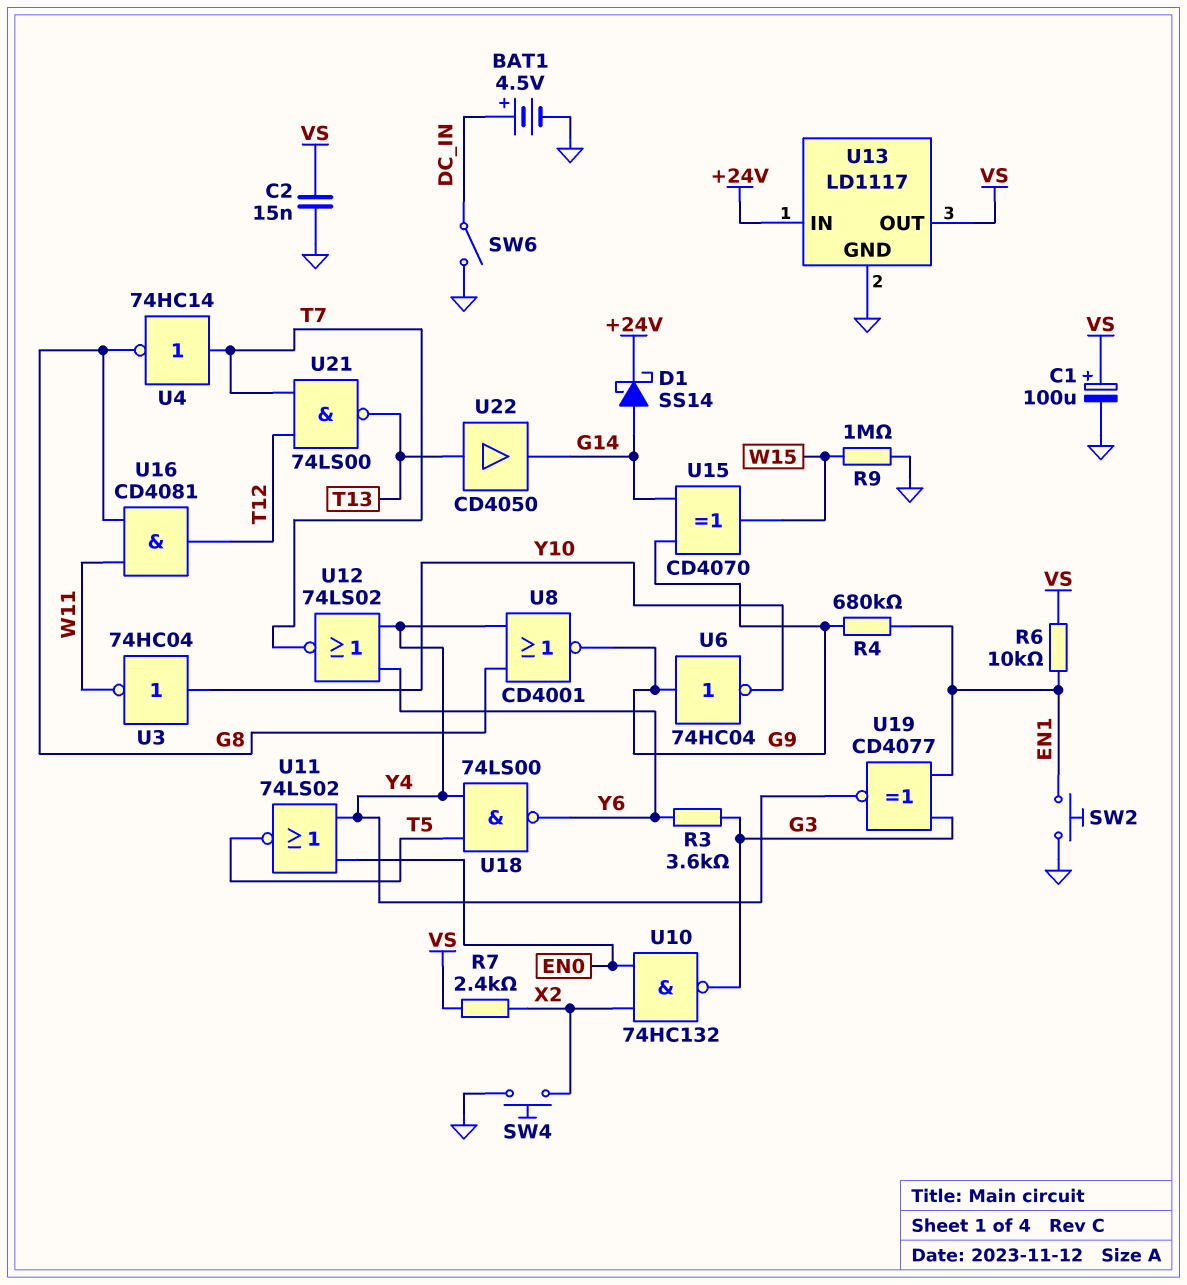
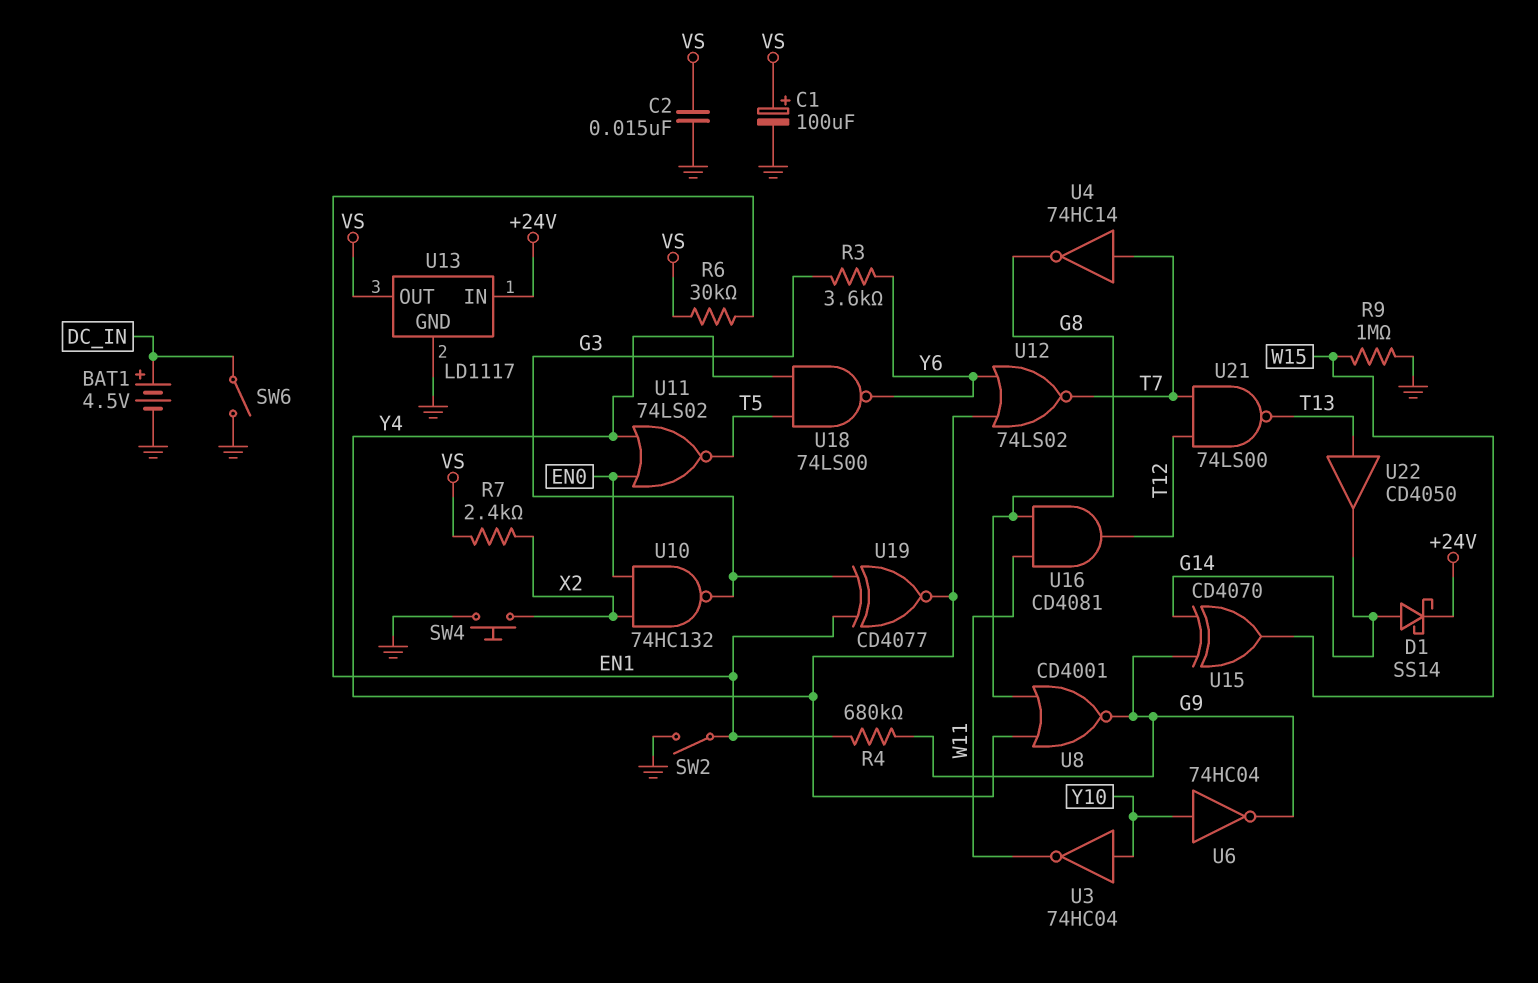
R6: 10k (EN1, VS) -> 30k (EN1, VS)
SW2: button (EN1, GND) -> switch (EN1, GND)
U6: NOT 74HC04 (in G9, out Y10) -> NOT 74HC04 (in Y10, out G9)

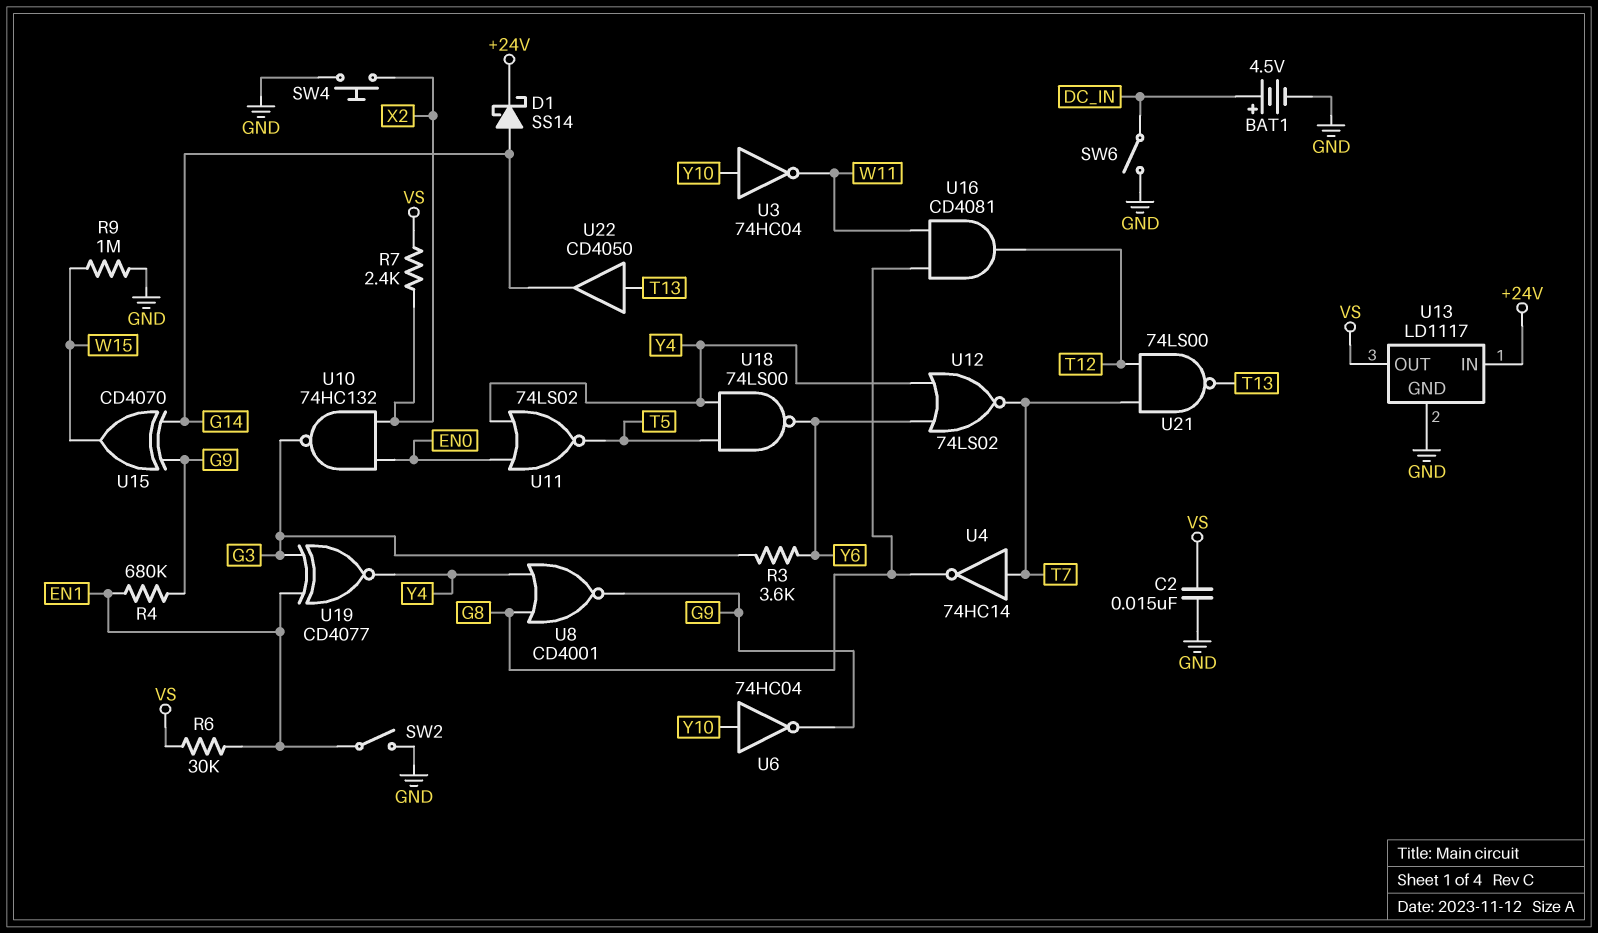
C1: 100uF (plus VS, minus GND) -> none

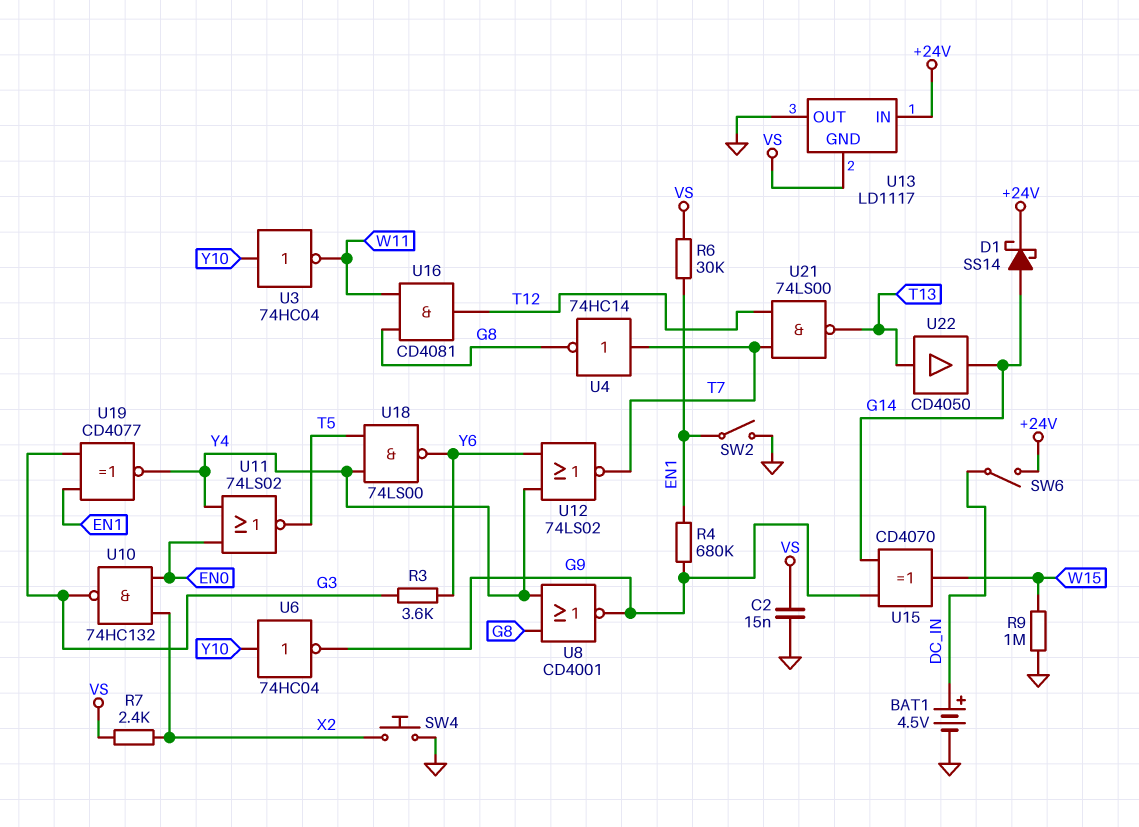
SW6: switch (DC_IN, GND) -> switch (+24V, DC_IN)
U13 pin GND: GND -> VS
U13 pin OUT: VS -> GND

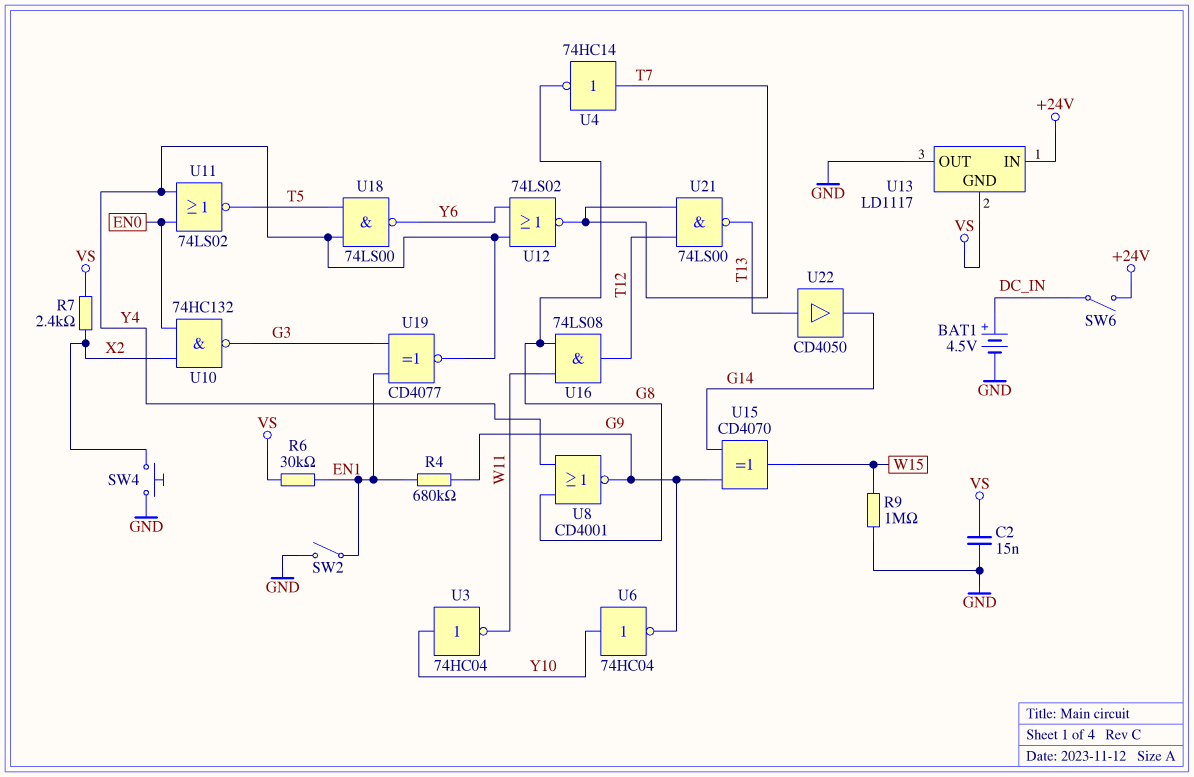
D1: schottky SS14 (A G14, K +24V) -> none
R3: 3.6k (G3, Y6) -> none
U16: AND CD4081 (in G8, in W11, out T12) -> AND 74LS08 (in G8, in W11, out T12)

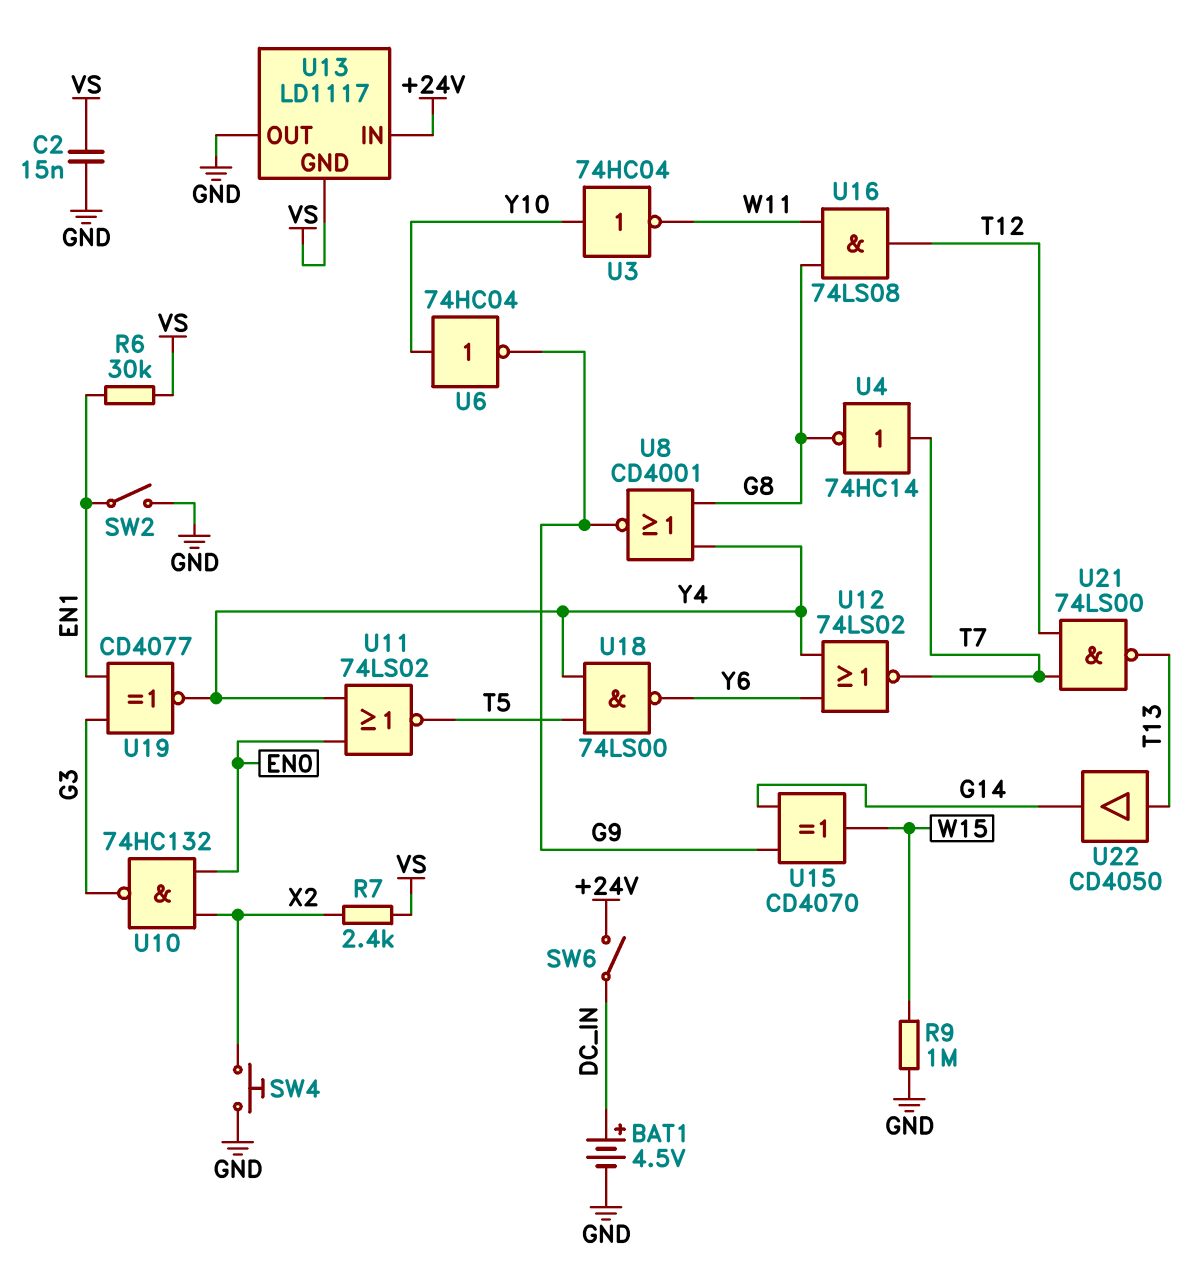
R4: 680k (EN1, G9) -> none

